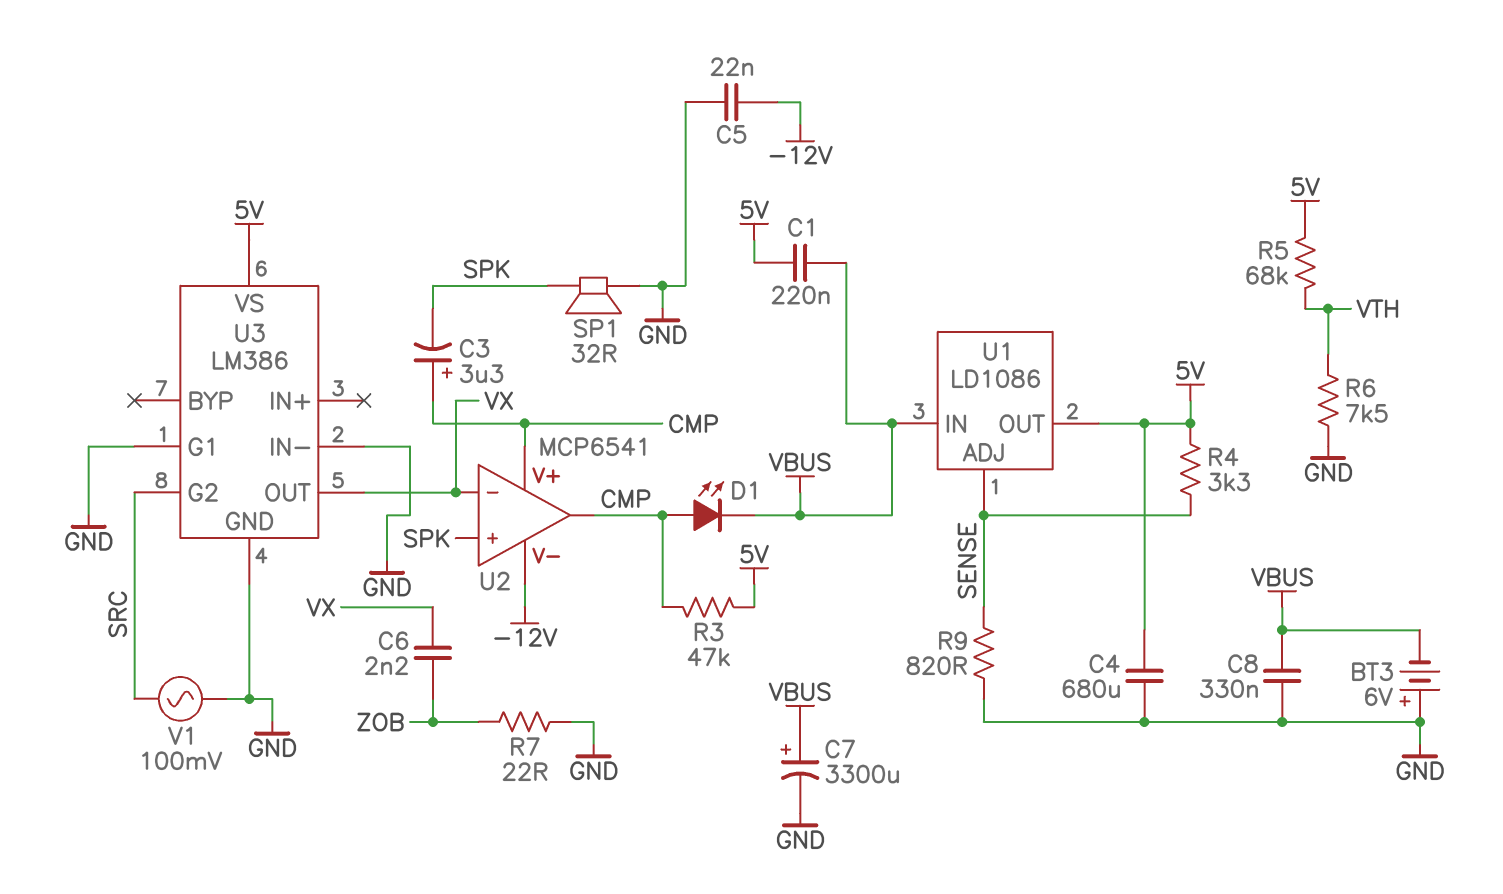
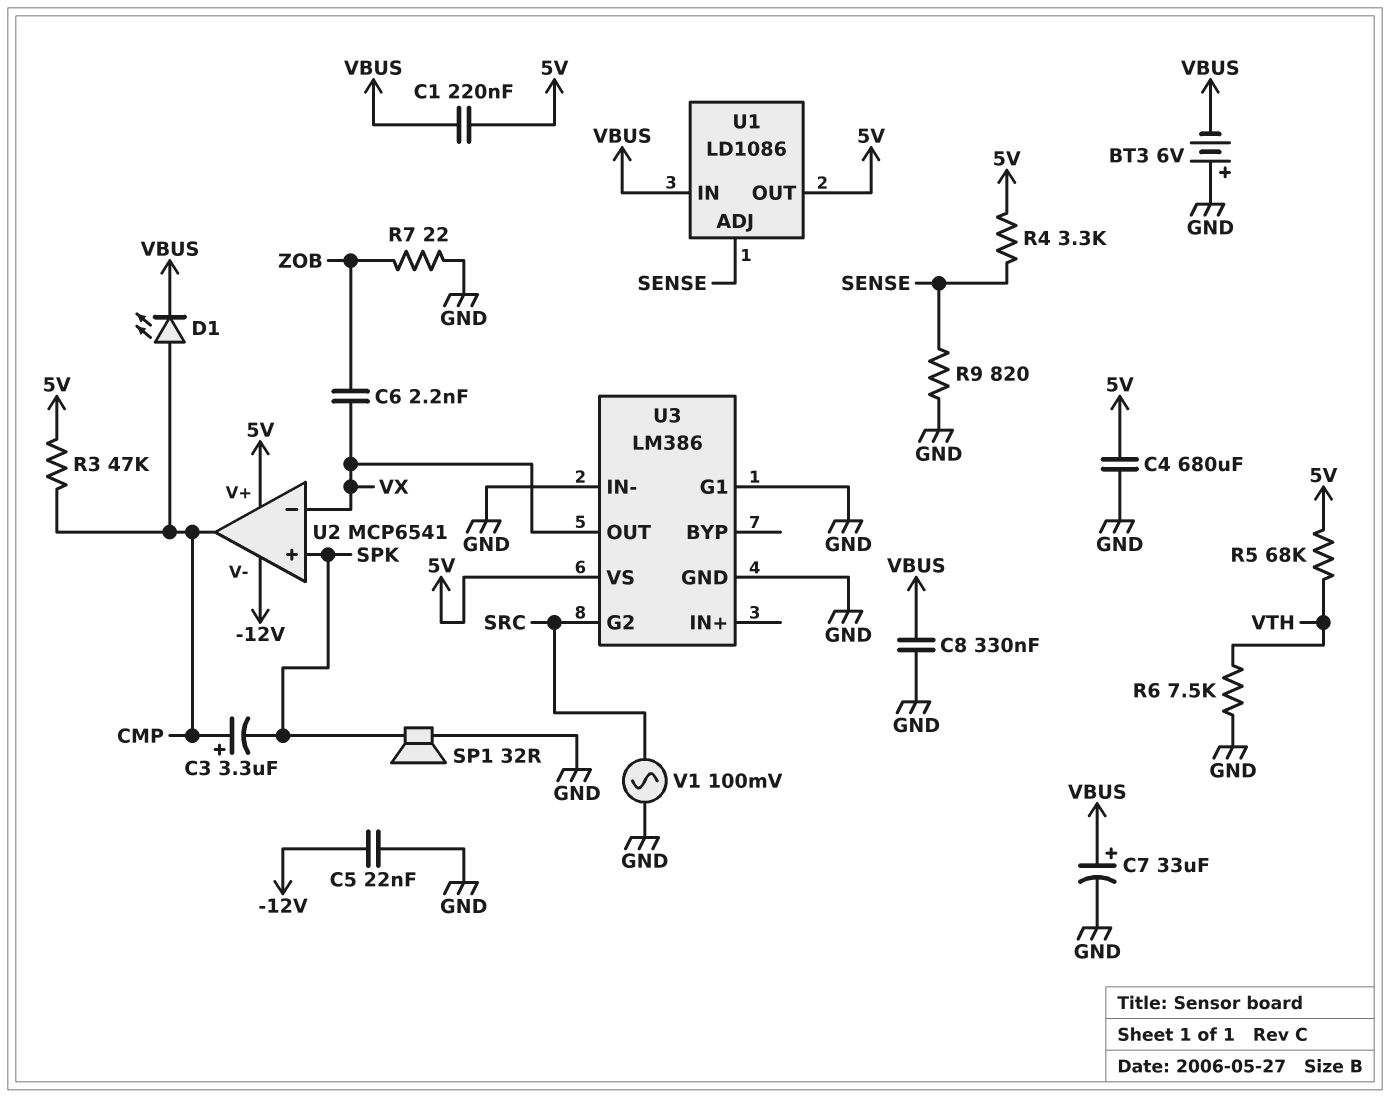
C7: 3300uF (plus VBUS, minus GND) -> 33uF (plus VBUS, minus GND)
U2 pin V+: CMP -> 5V

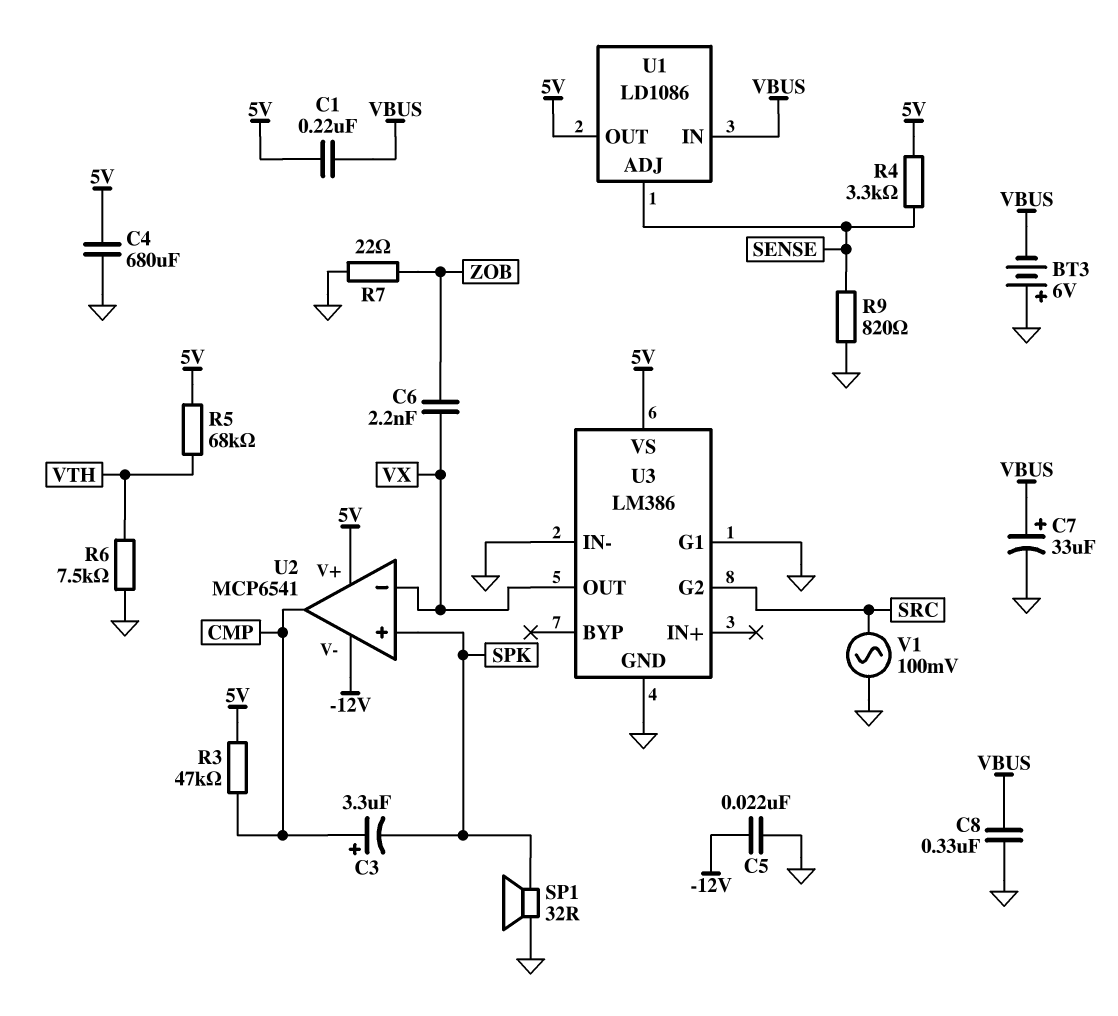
D1: LED (A CMP, K VBUS) -> none

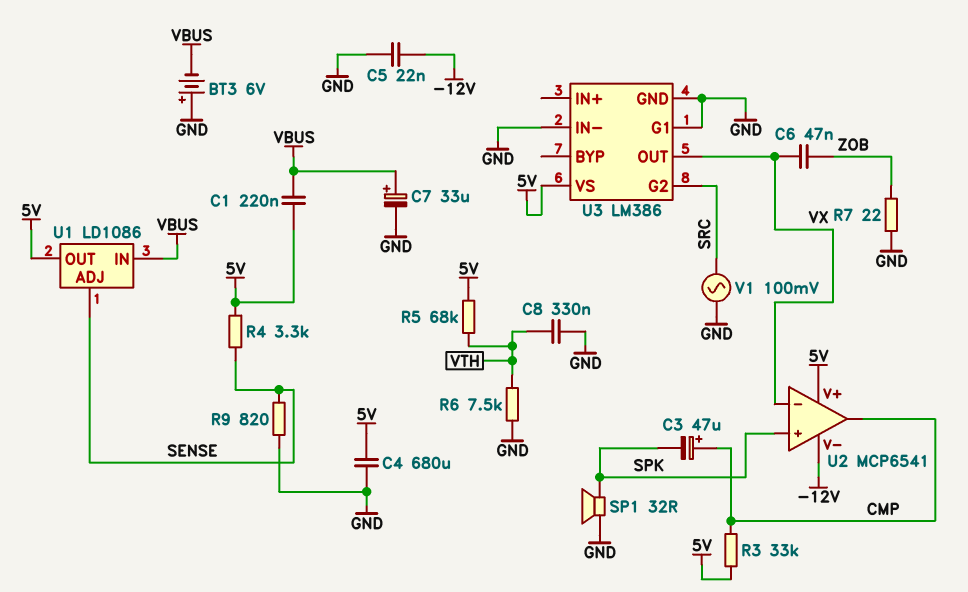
C3: 3.3uF (plus CMP, minus SPK) -> 47uF (plus CMP, minus SPK)
C6: 2.2nF (VX, ZOB) -> 47nF (VX, ZOB)
C8: 330nF (GND, VBUS) -> 330nF (GND, VTH)
R3: 47k (5V, CMP) -> 33k (5V, CMP)

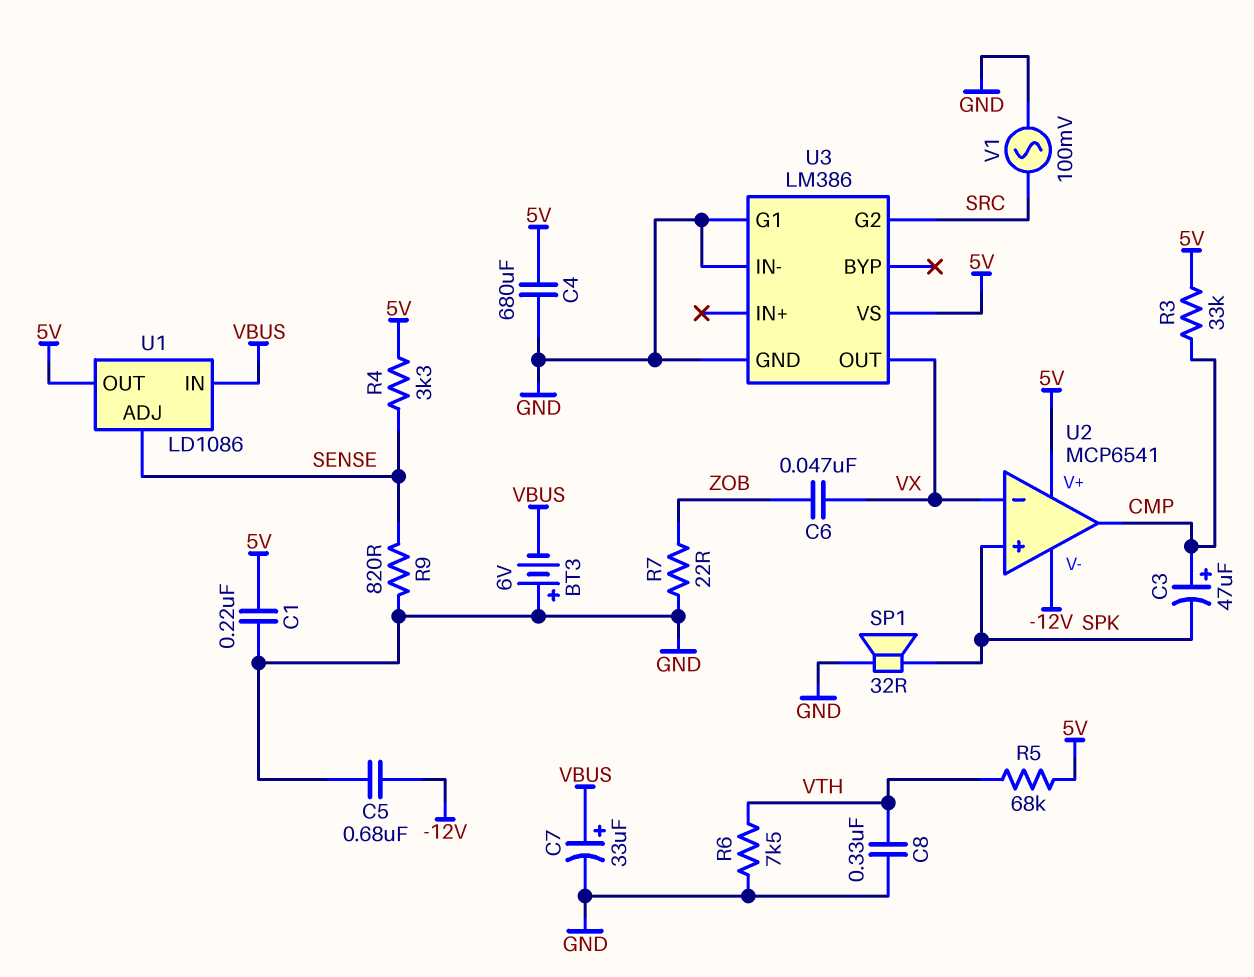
C1: 220nF (5V, VBUS) -> 220nF (5V, GND)
C5: 22nF (-12V, GND) -> 680nF (-12V, GND)

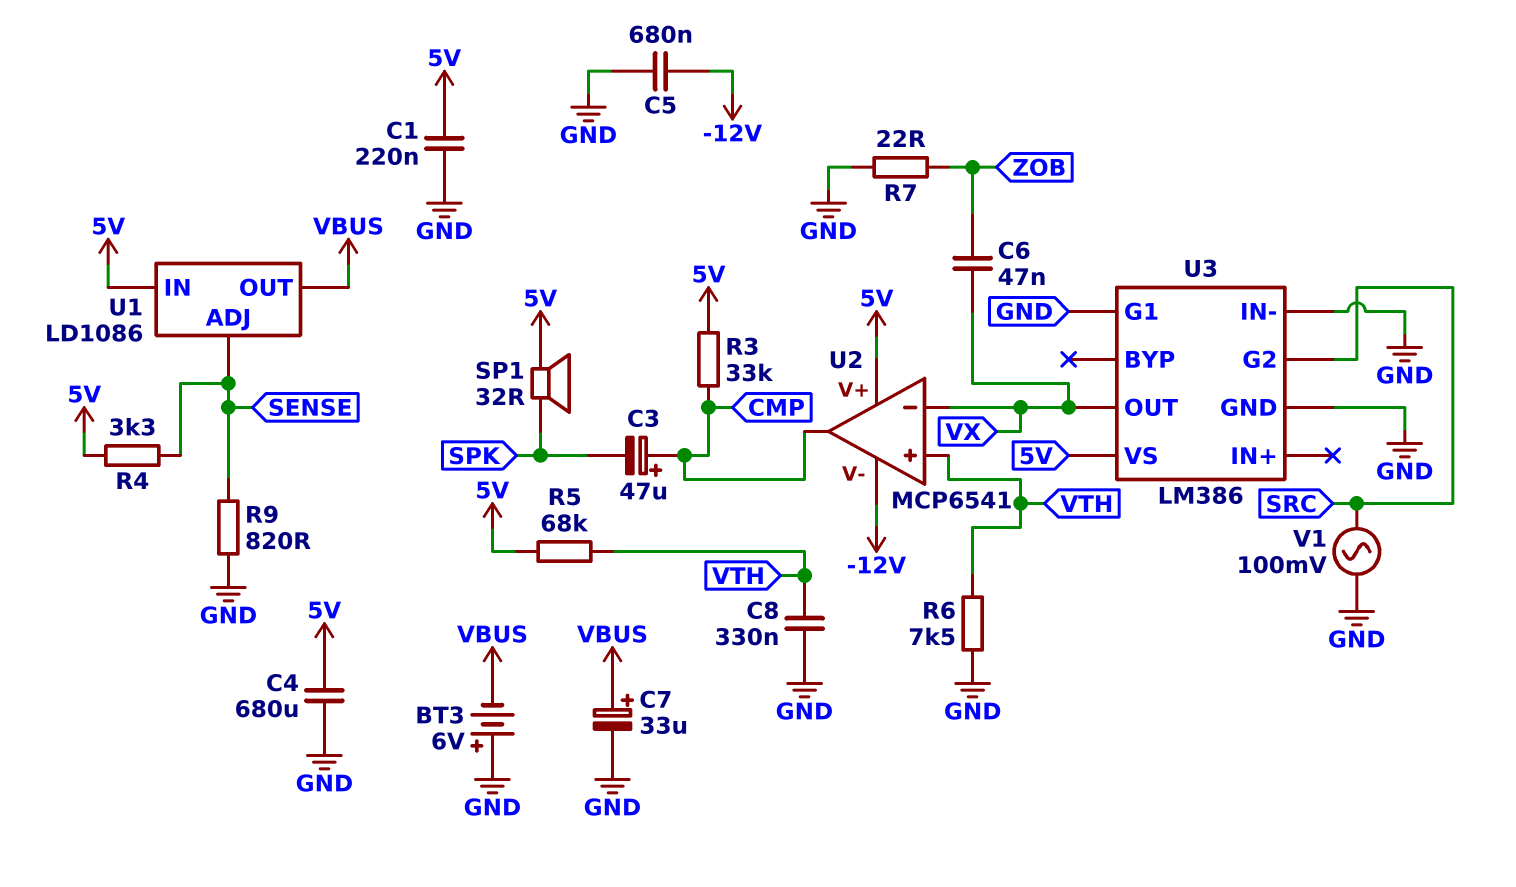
SP1: speaker 32R (GND, SPK) -> speaker 32R (5V, SPK)
U1 pin IN: VBUS -> 5V
U1 pin OUT: 5V -> VBUS
U2 pin in+: SPK -> VTH

